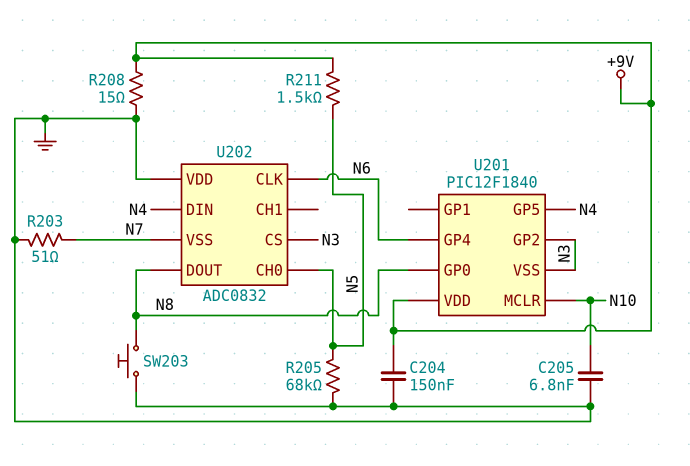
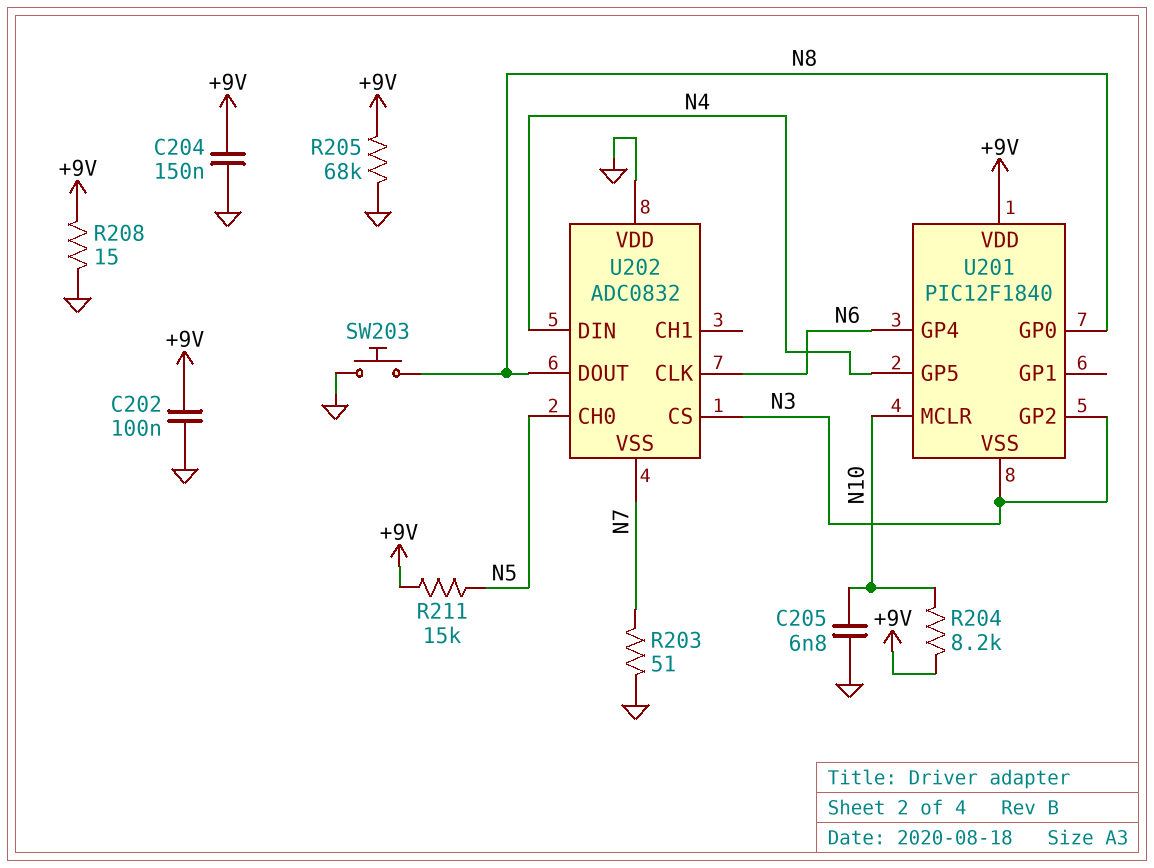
C202: none -> 100nF (+9V, GND)
R204: none -> 8.2k (+9V, N10)
R205: 68k (GND, N5) -> 68k (+9V, GND)
R211: 1.5k (+9V, N5) -> 15k (+9V, N5)

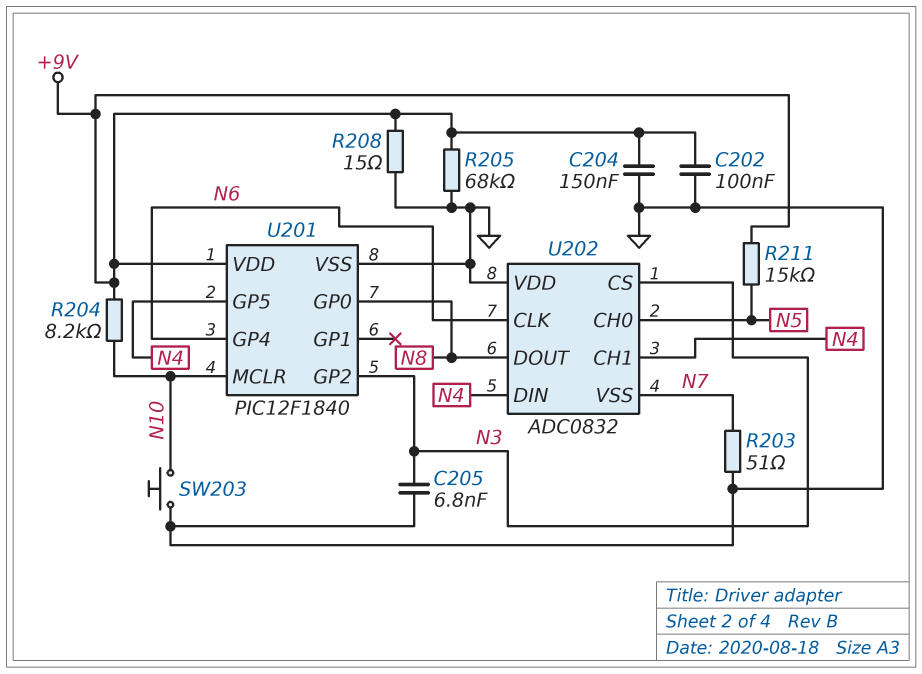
C205: 6.8nF (GND, N10) -> 6.8nF (GND, N3)
SW203: button (GND, N8) -> button (GND, N10)
U201 pin VSS: N3 -> GND
U202 pin CH1: none -> N4

